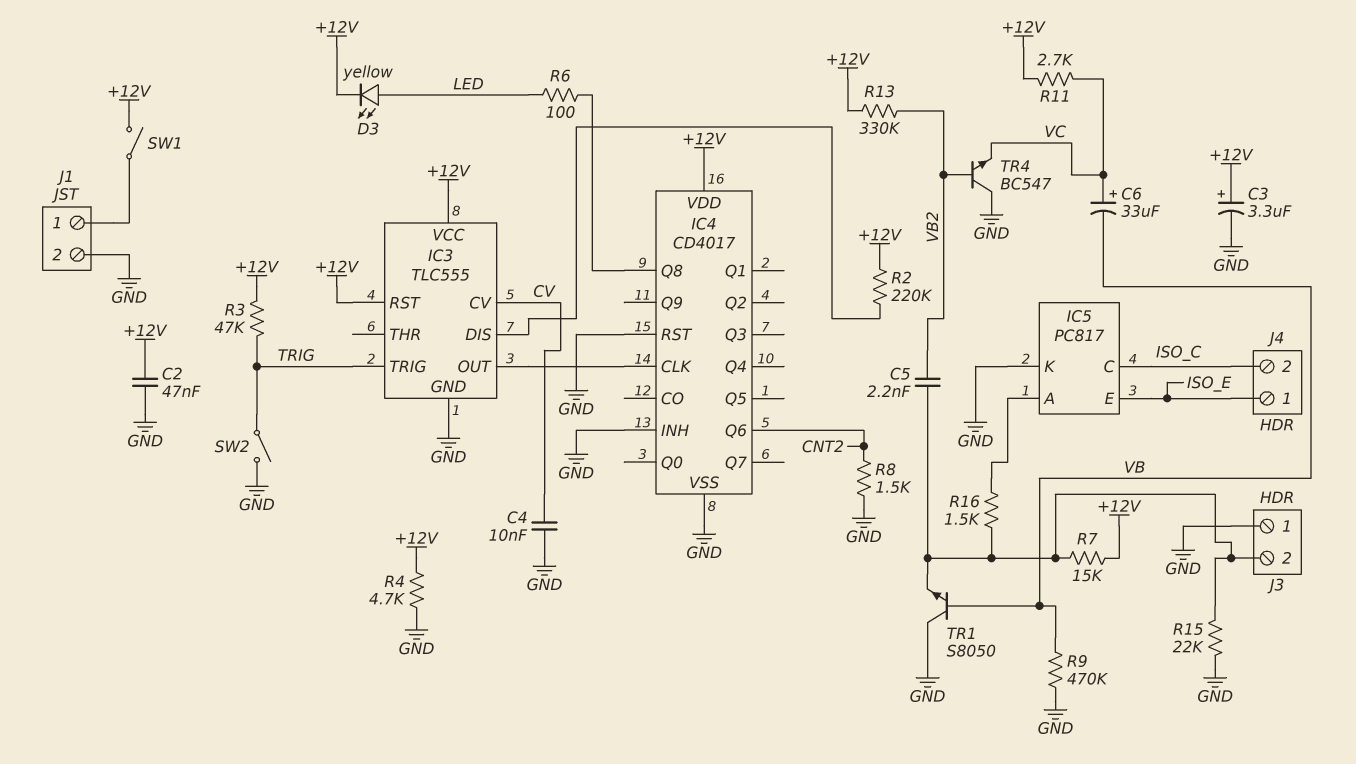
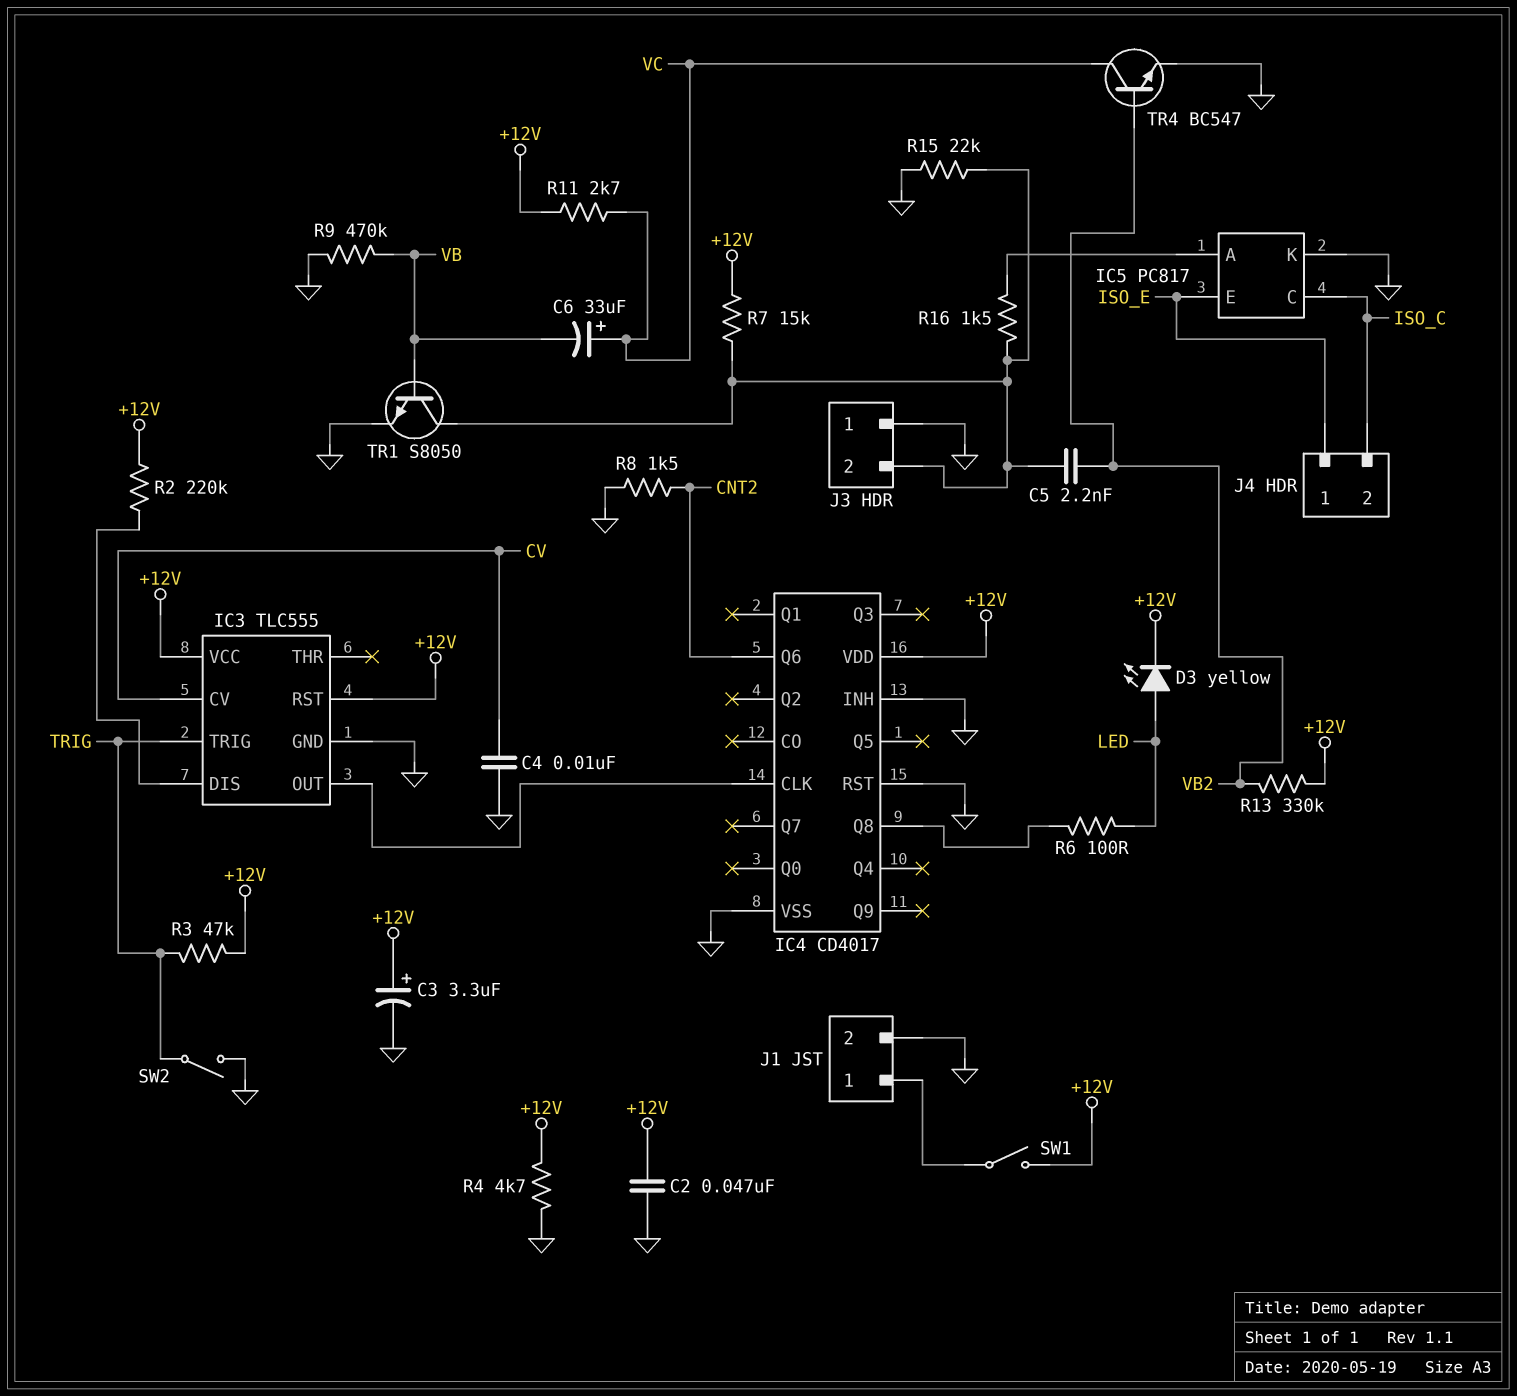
TR1: NPN S8050 (B VB, C GND, E J3/2) -> NPN S8050 (B VB, C J3/2, E GND)
TR4: NPN BC547 (B VB2, C GND, E VC) -> NPN BC547 (B VB2, C VC, E GND)

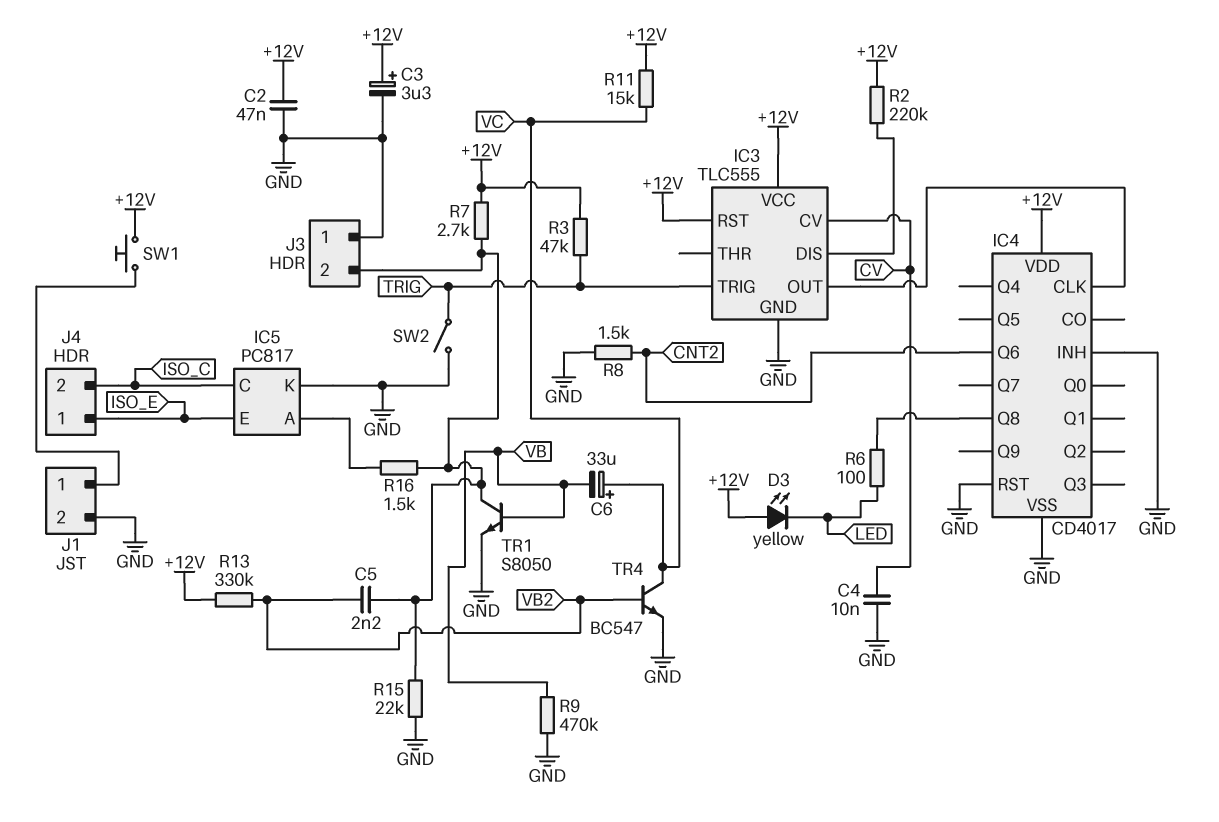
D3: LED yellow (A LED, K +12V) -> LED yellow (A +12V, K LED)
R4: 4.7k (+12V, GND) -> none
R7: 15k (+12V, J3/2) -> 2.7k (+12V, J3/2)
R11: 2.7k (+12V, VC) -> 15k (+12V, VC)
SW1: switch (+12V, J1/1) -> button (+12V, J1/1)

